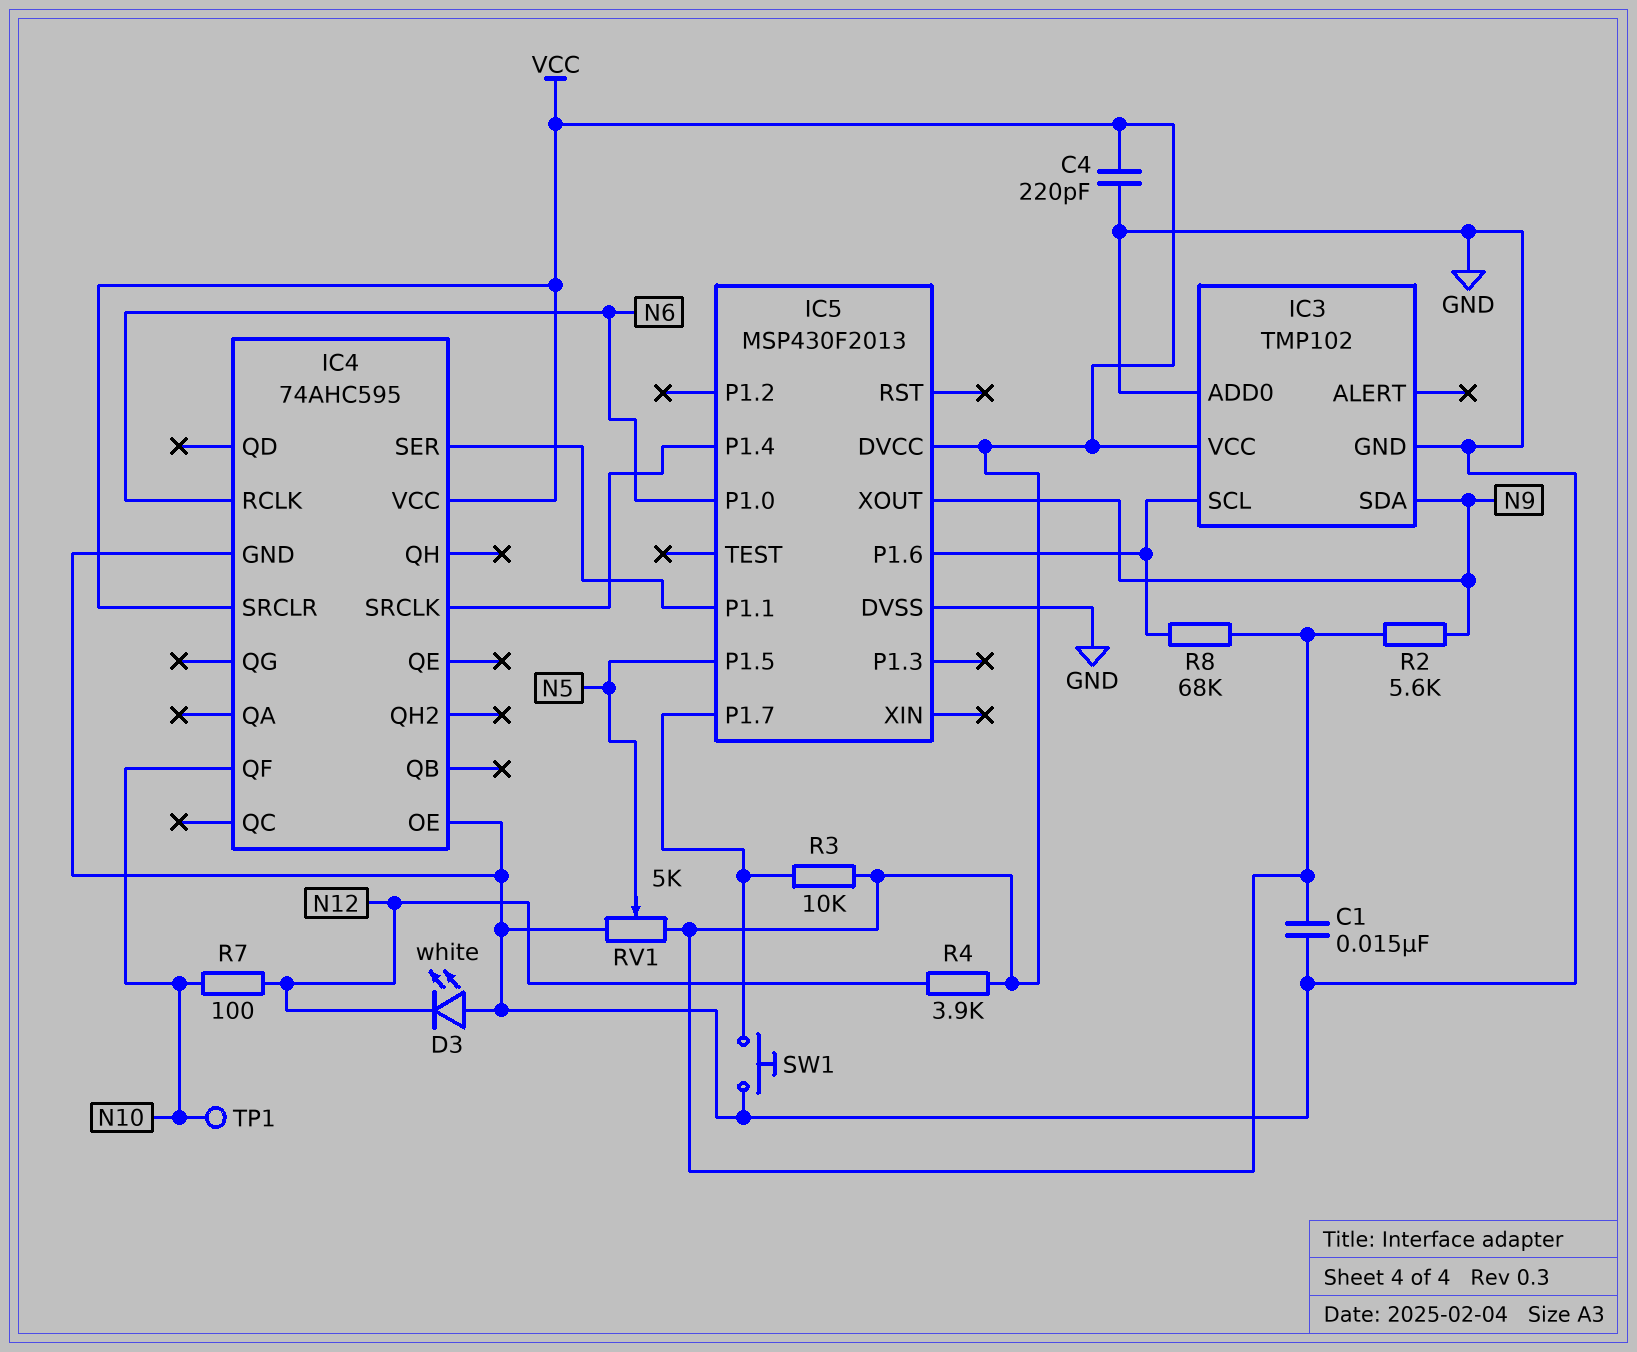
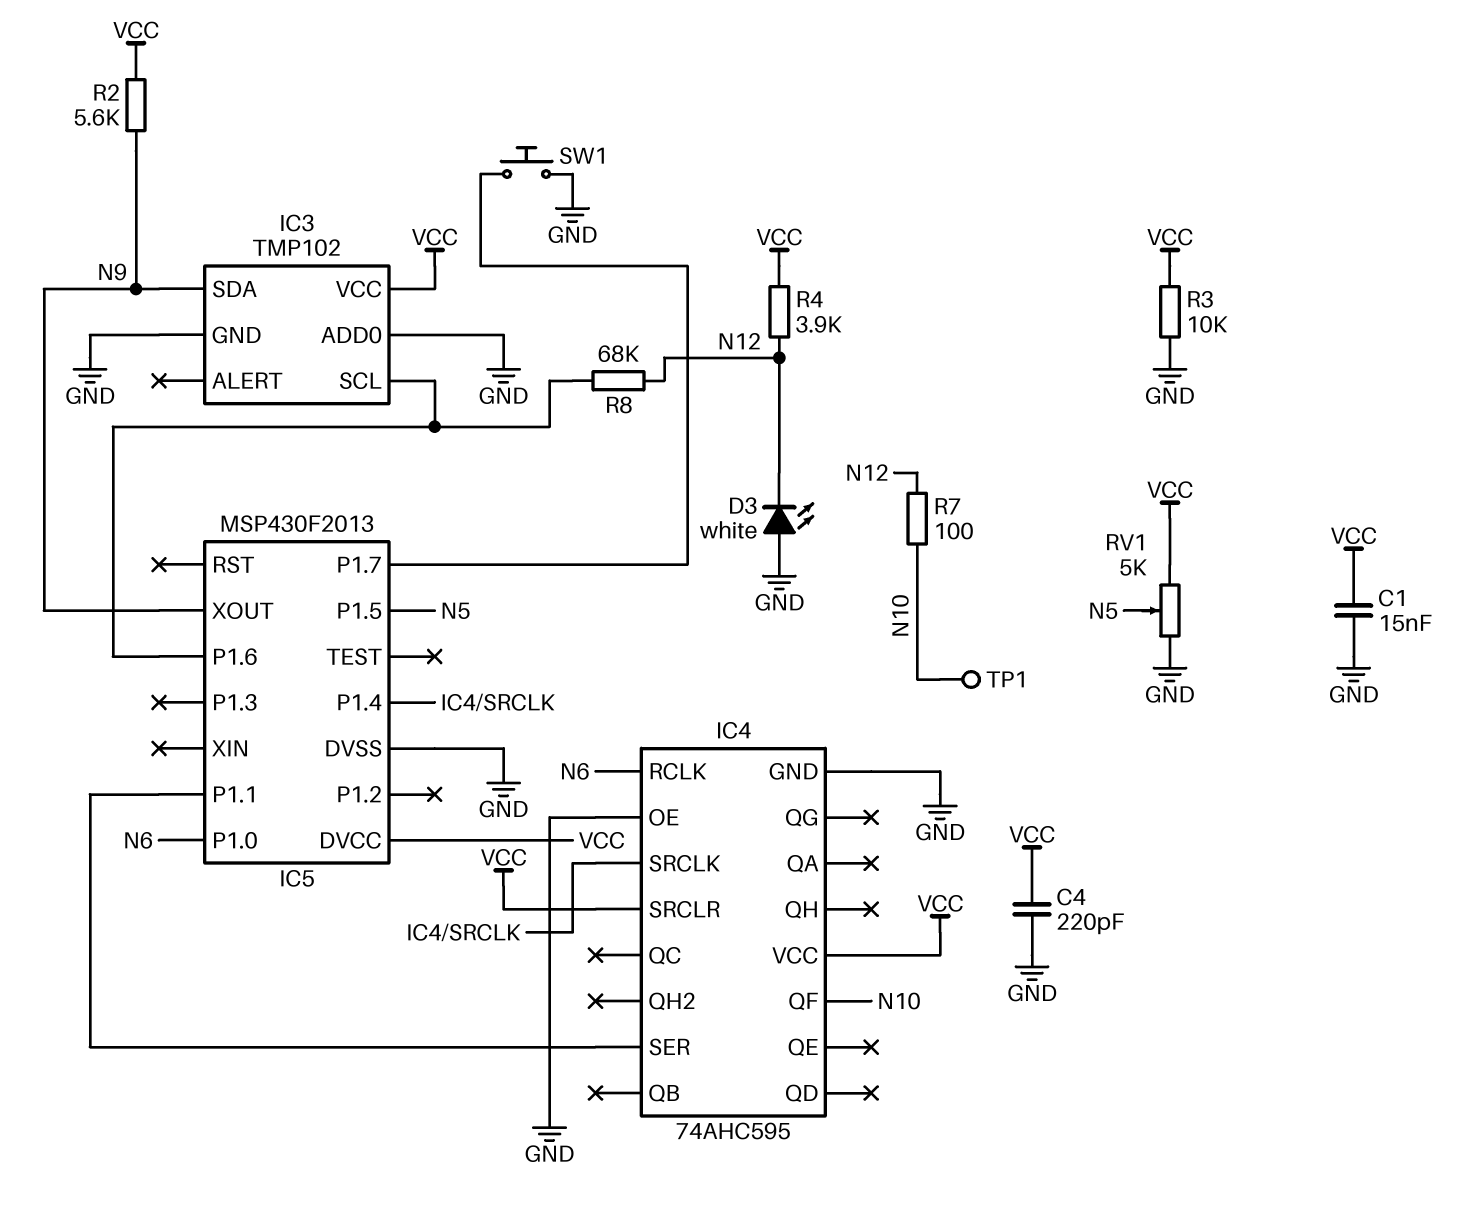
R3: 10k (IC5/P1.7, VCC) -> 10k (GND, VCC)
R8: 68k (IC3/SCL, VCC) -> 68k (IC3/SCL, N12)

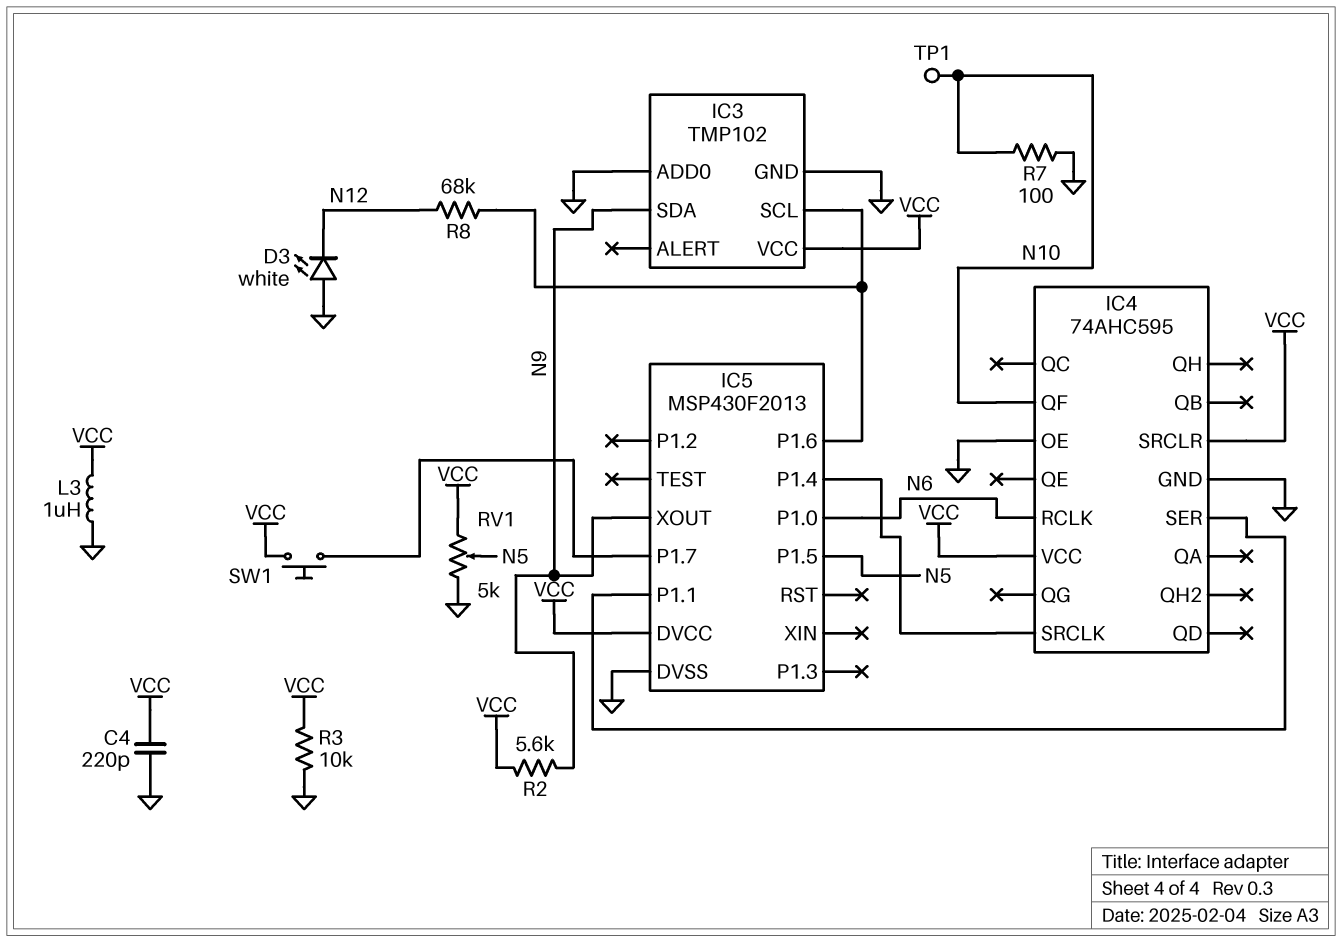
C1: 15nF (GND, VCC) -> none
L3: none -> 1uH (GND, VCC)
R4: 3.9k (N12, VCC) -> none
R7: 100 (N10, N12) -> 100 (GND, N10)
SW1: button (GND, IC5/P1.7) -> button (IC5/P1.7, VCC)

